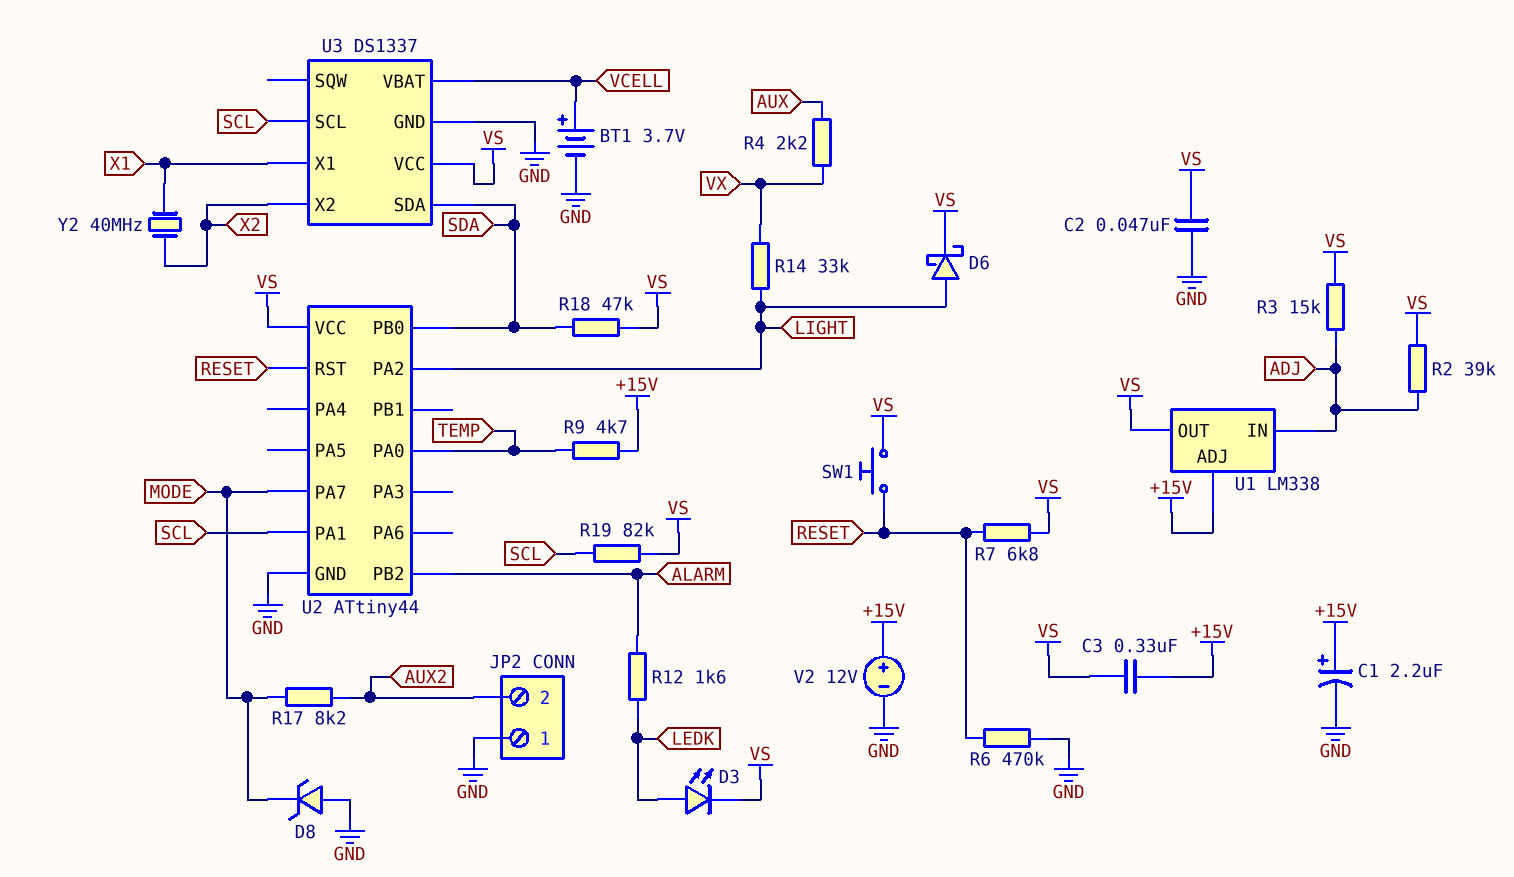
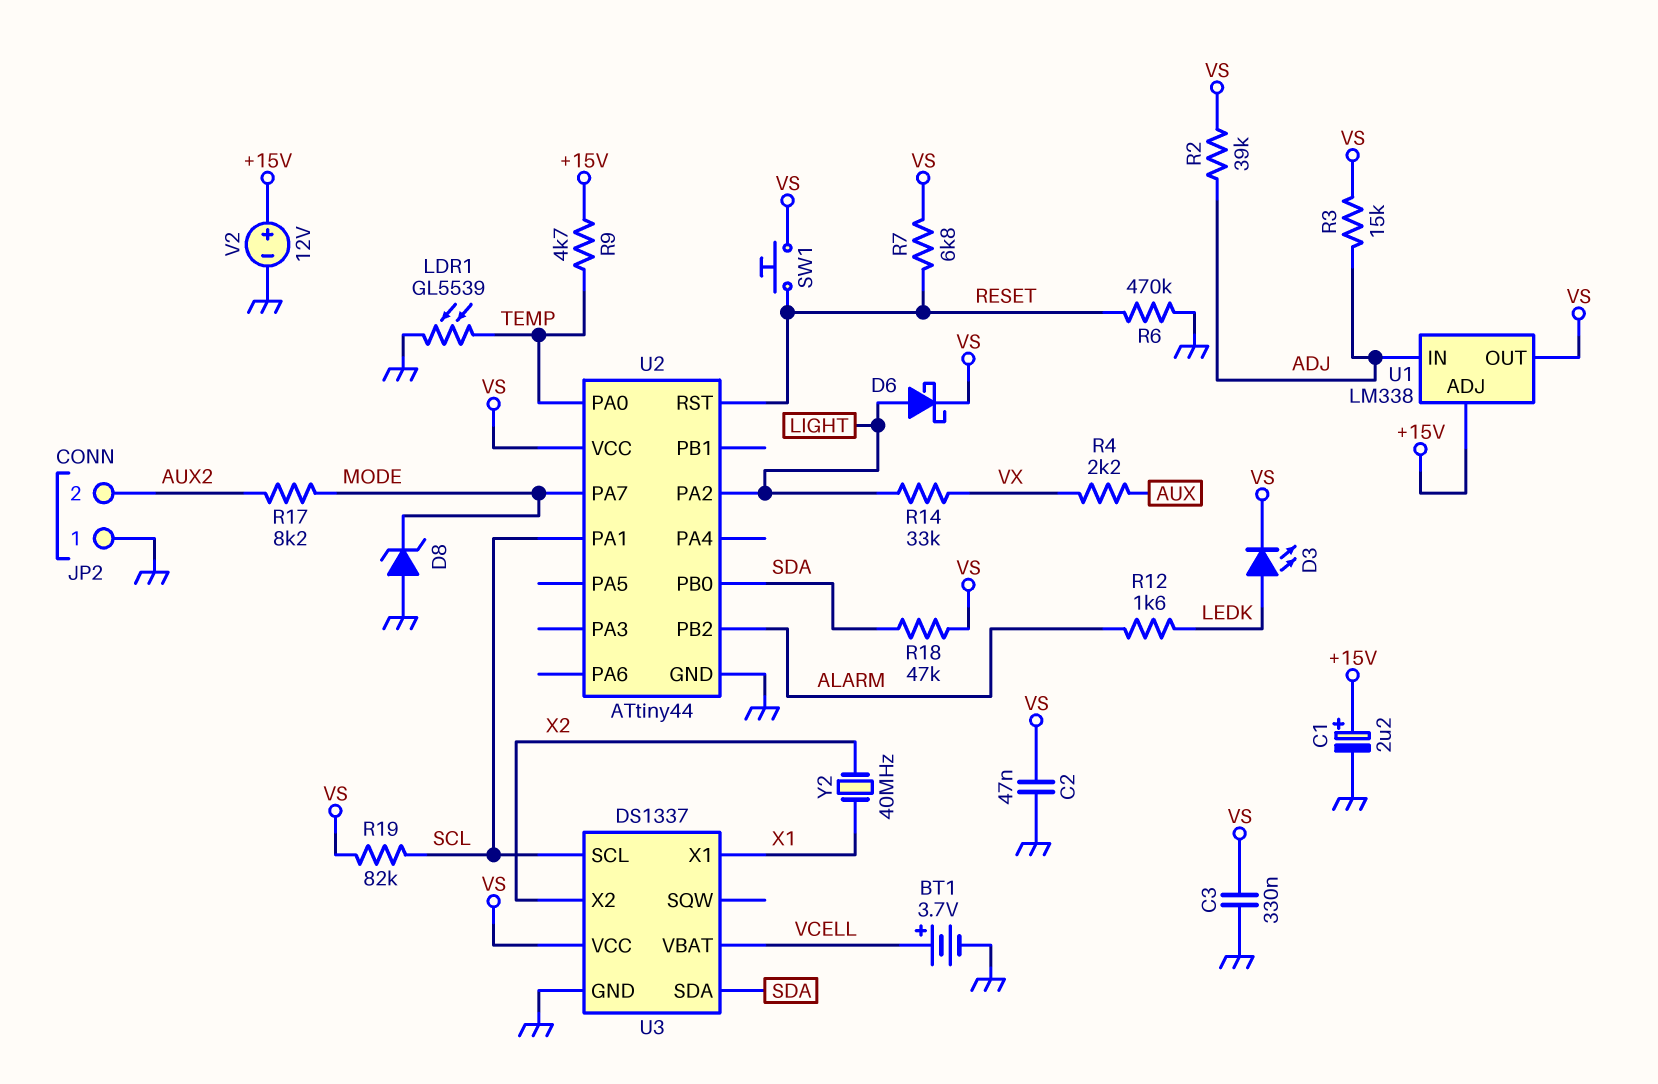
C3: 330nF (+15V, VS) -> 330nF (GND, VS)
LDR1: none -> GL5539 (GND, TEMP)

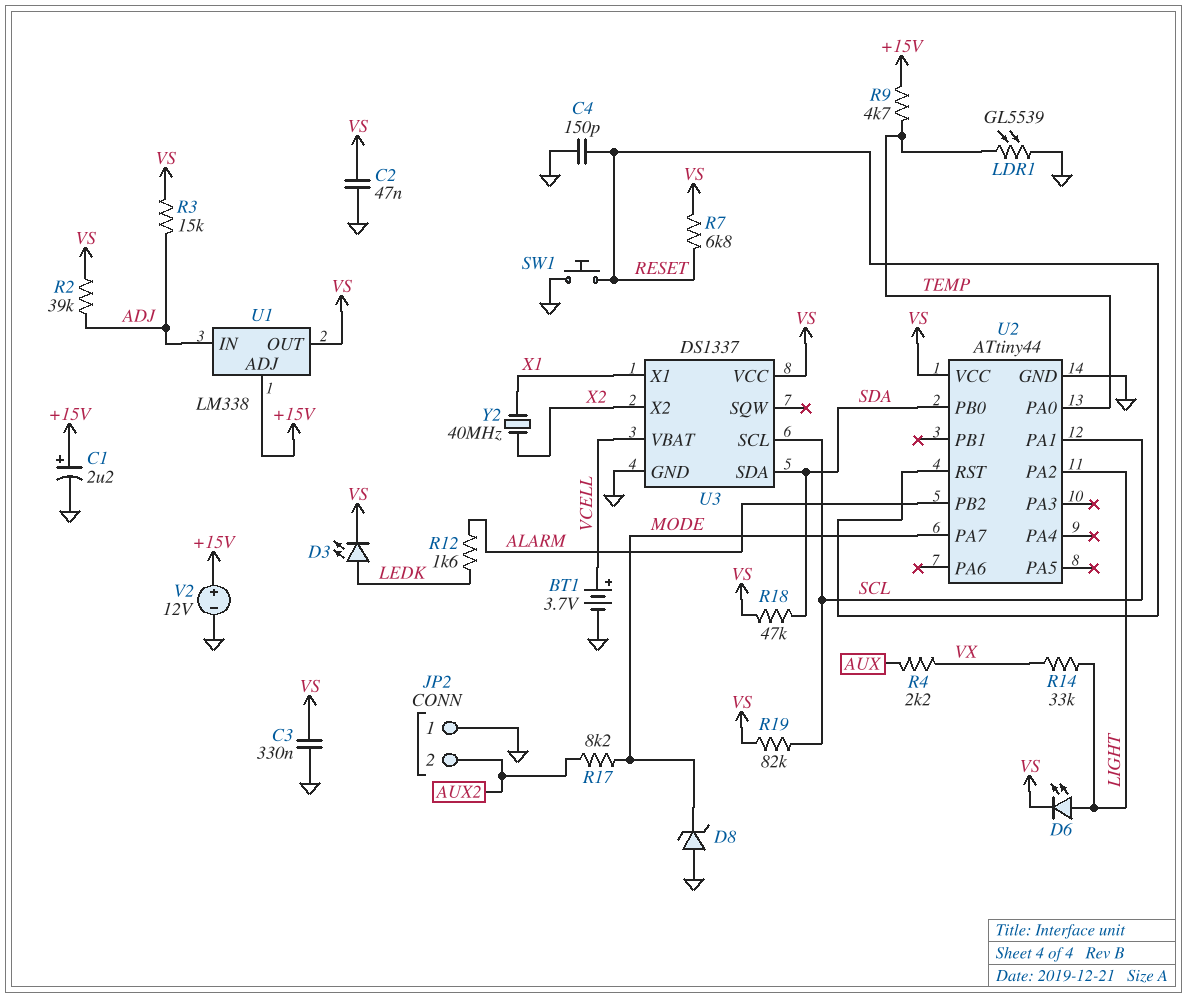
C4: none -> 150pF (GND, RESET)
D6: schottky (A LIGHT, K VS) -> LED (A LIGHT, K VS)
R6: 470k (GND, RESET) -> none
SW1: button (RESET, VS) -> button (GND, RESET)

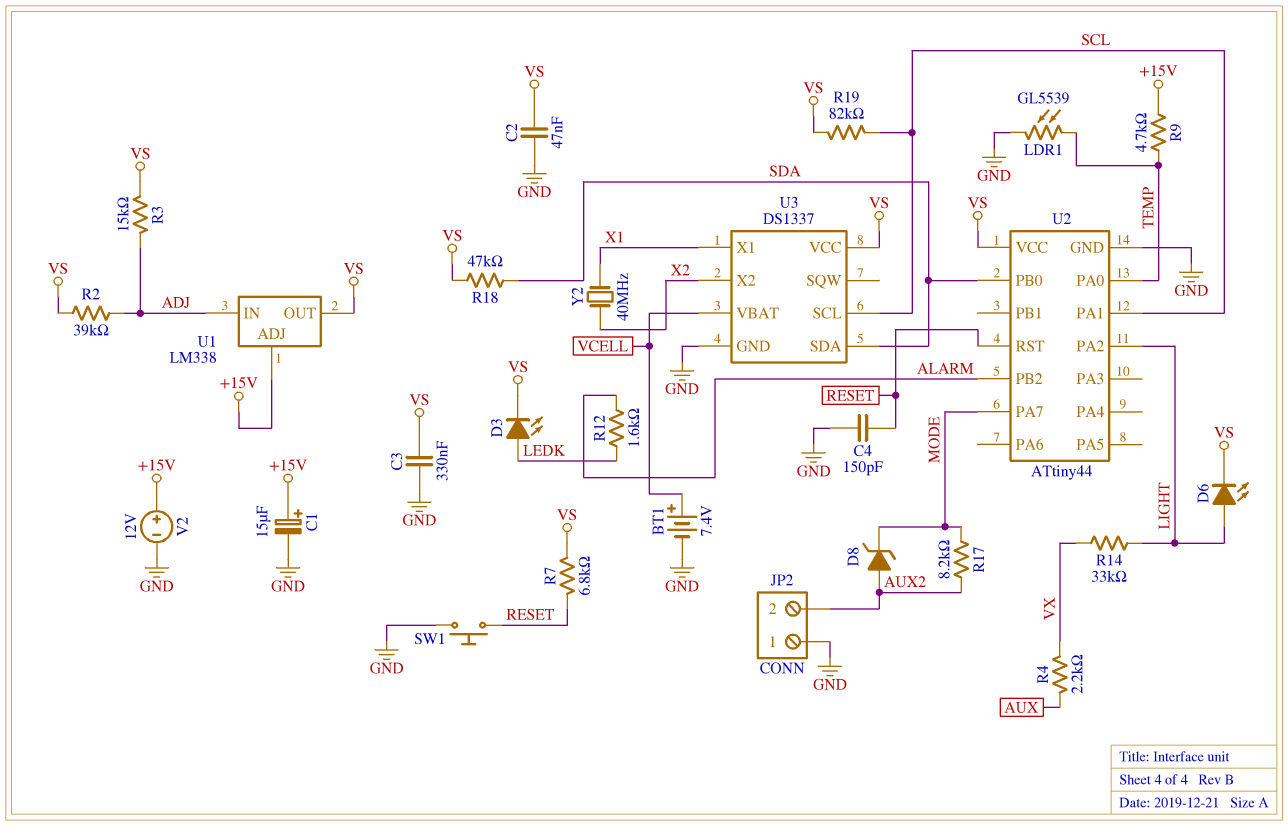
BT1: 3.7V (plus VCELL, minus GND) -> 7.4V (plus VCELL, minus GND)
C1: 2.2uF (plus +15V, minus GND) -> 15uF (plus +15V, minus GND)
D8: zener (A GND, K MODE) -> zener (A AUX2, K MODE)

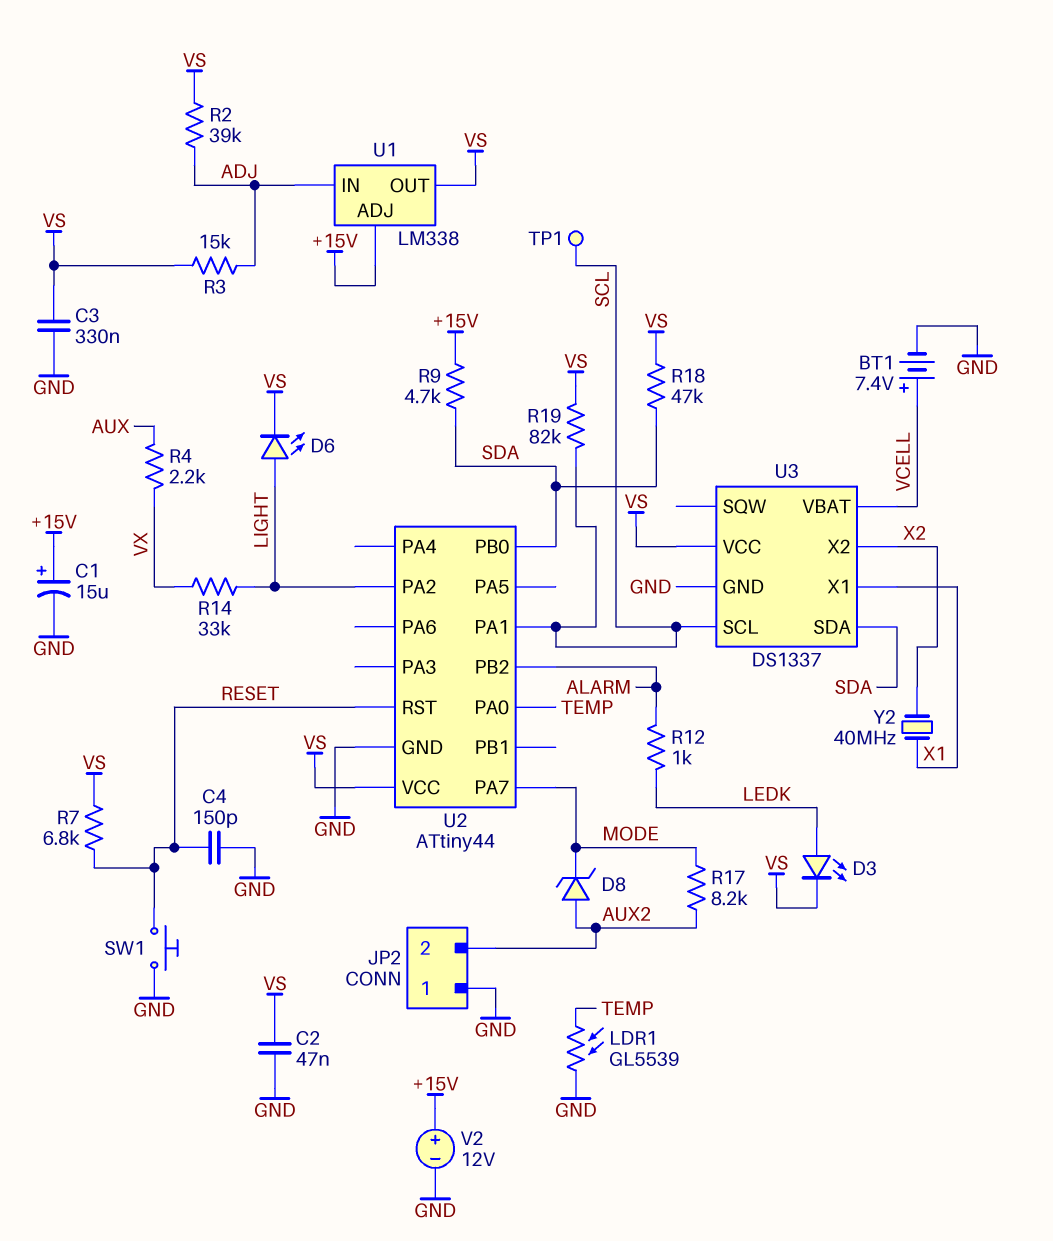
R9: 4.7k (+15V, TEMP) -> 4.7k (+15V, SDA)
R12: 1.6k (ALARM, LEDK) -> 1k (ALARM, LEDK)
TP1: none -> test point (SCL)

